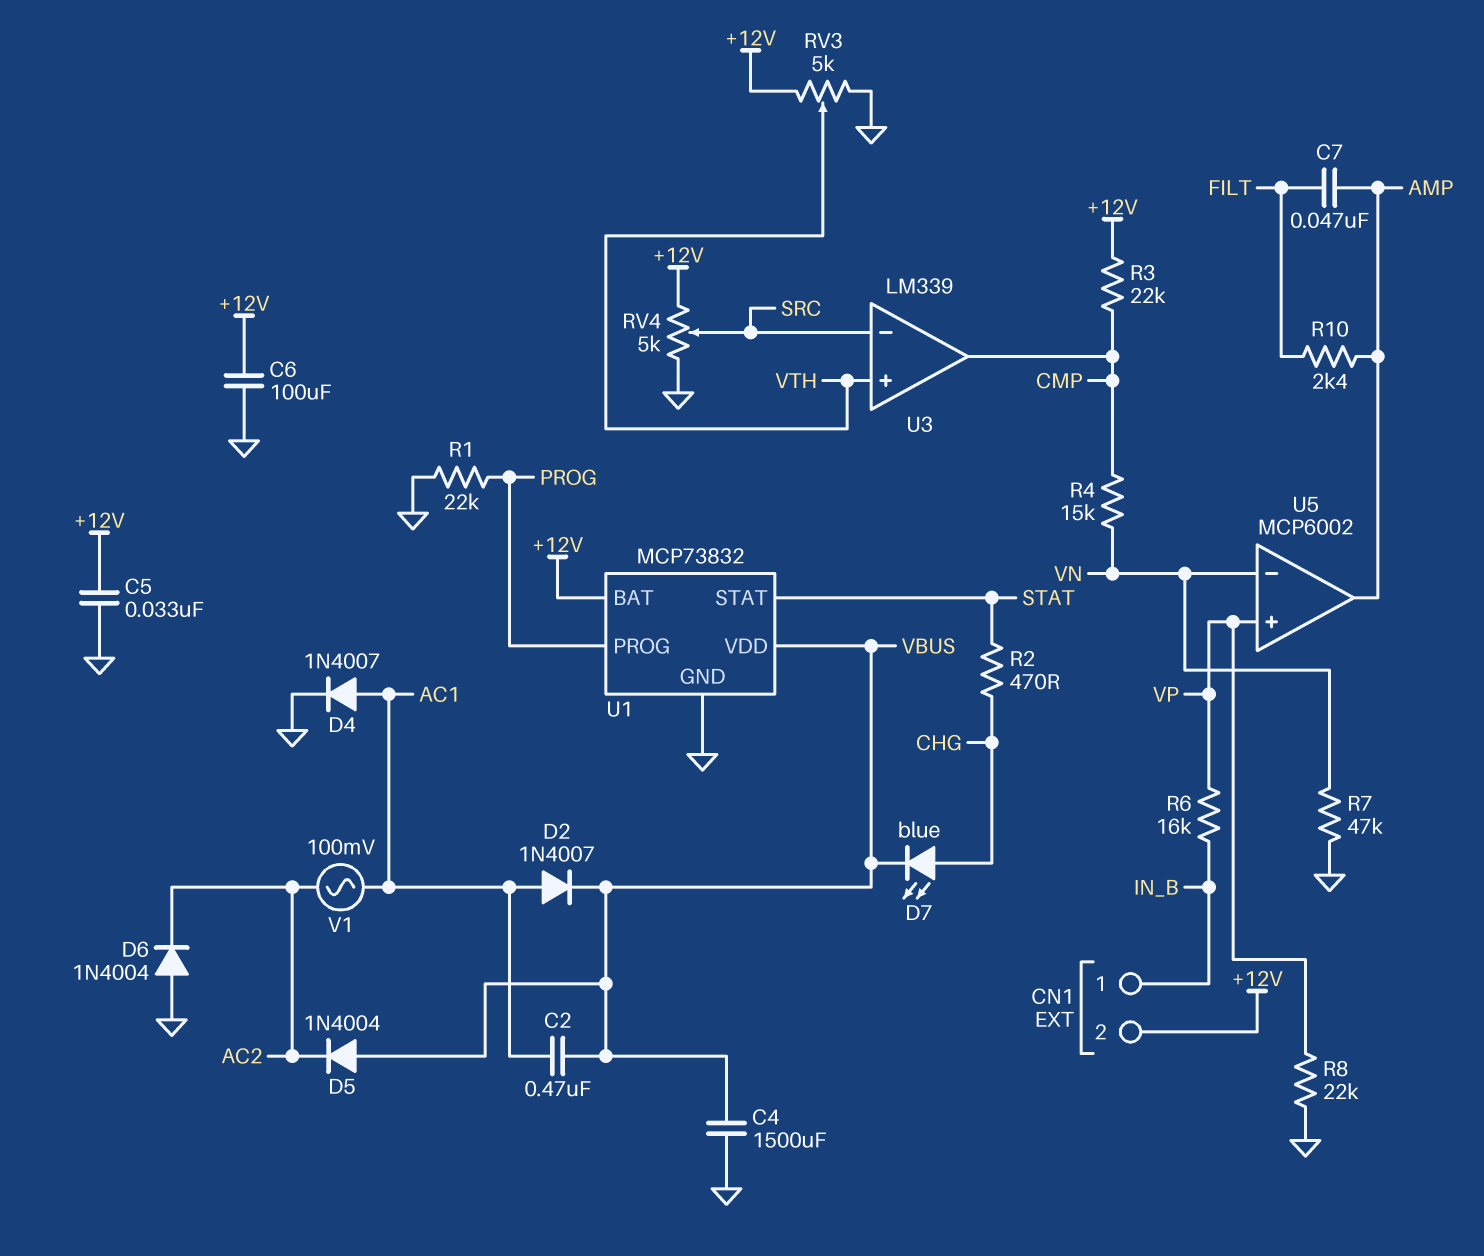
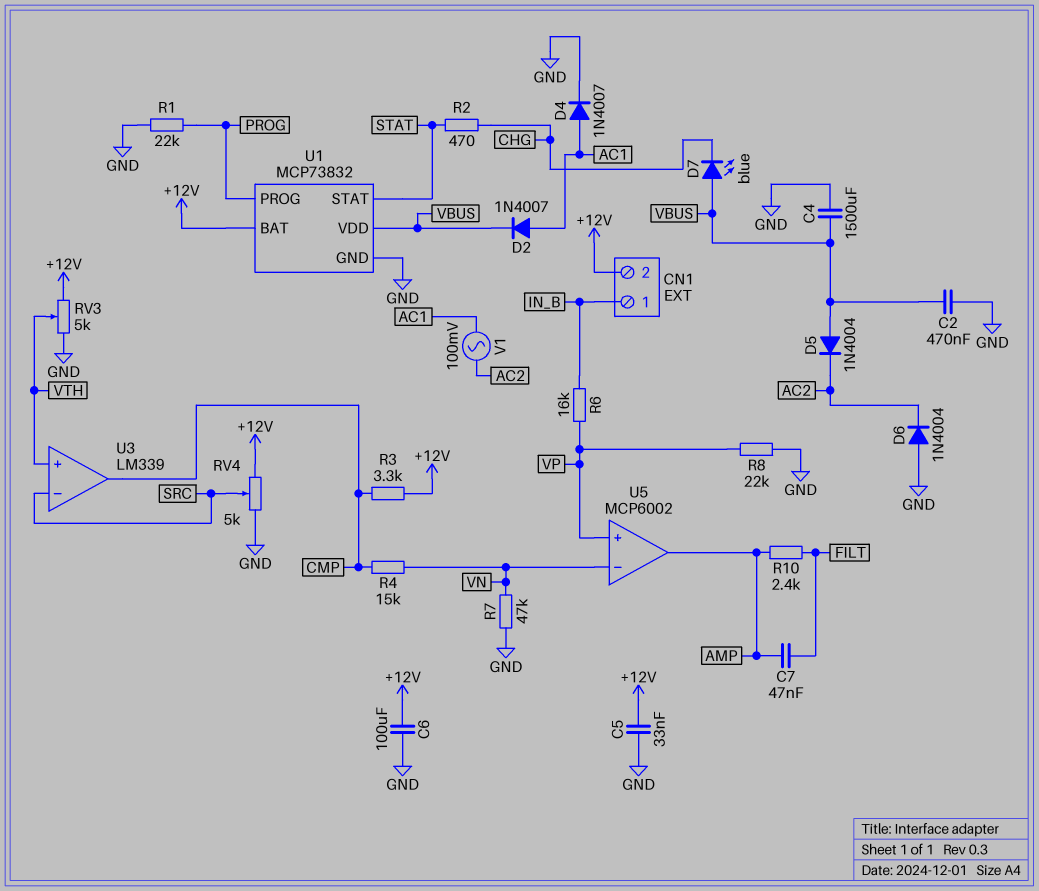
C2: 470nF (AC1, VBUS) -> 470nF (GND, VBUS)
D7: LED blue (A CHG, K VBUS) -> LED blue (A VBUS, K CHG)
R3: 22k (+12V, CMP) -> 3.3k (+12V, CMP)

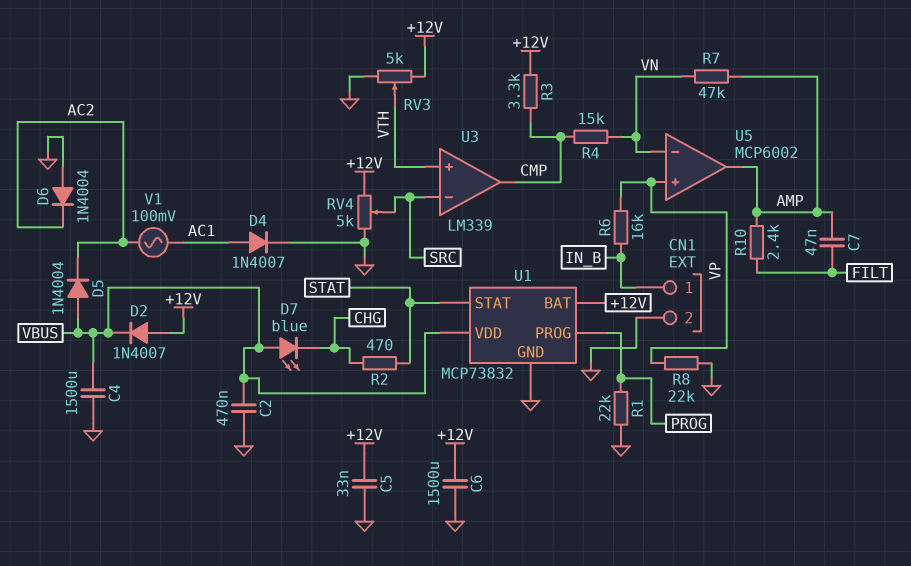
C6: 100uF (+12V, GND) -> 1500uF (+12V, GND)
CN1 pin 2: +12V -> GND
D2: diode 1N4007 (A AC1, K VBUS) -> diode 1N4007 (A +12V, K VBUS)
R7: 47k (GND, VN) -> 47k (AMP, VN)

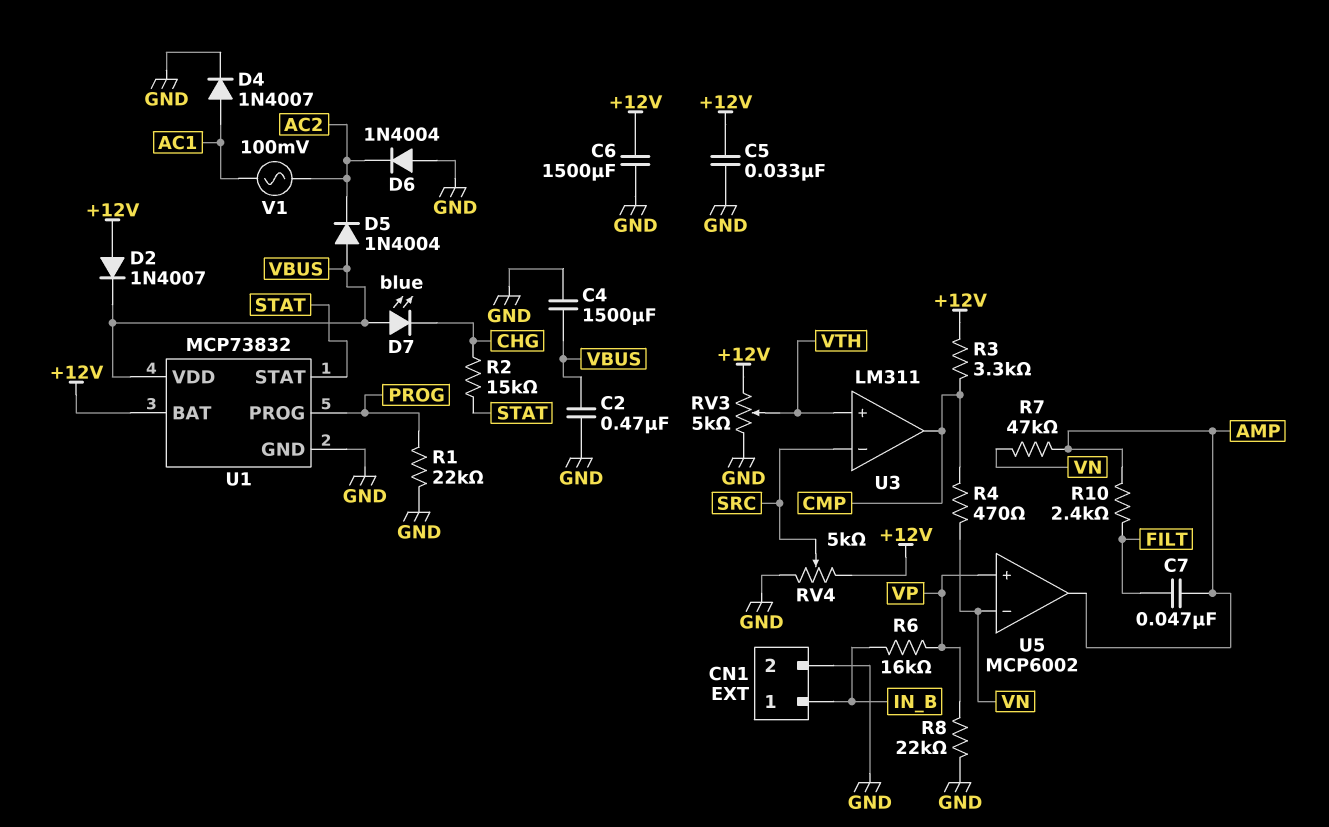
R2: 470 (CHG, STAT) -> 15k (CHG, STAT)
R4: 15k (CMP, VN) -> 470 (CMP, VN)
U3: LM339 -> LM311

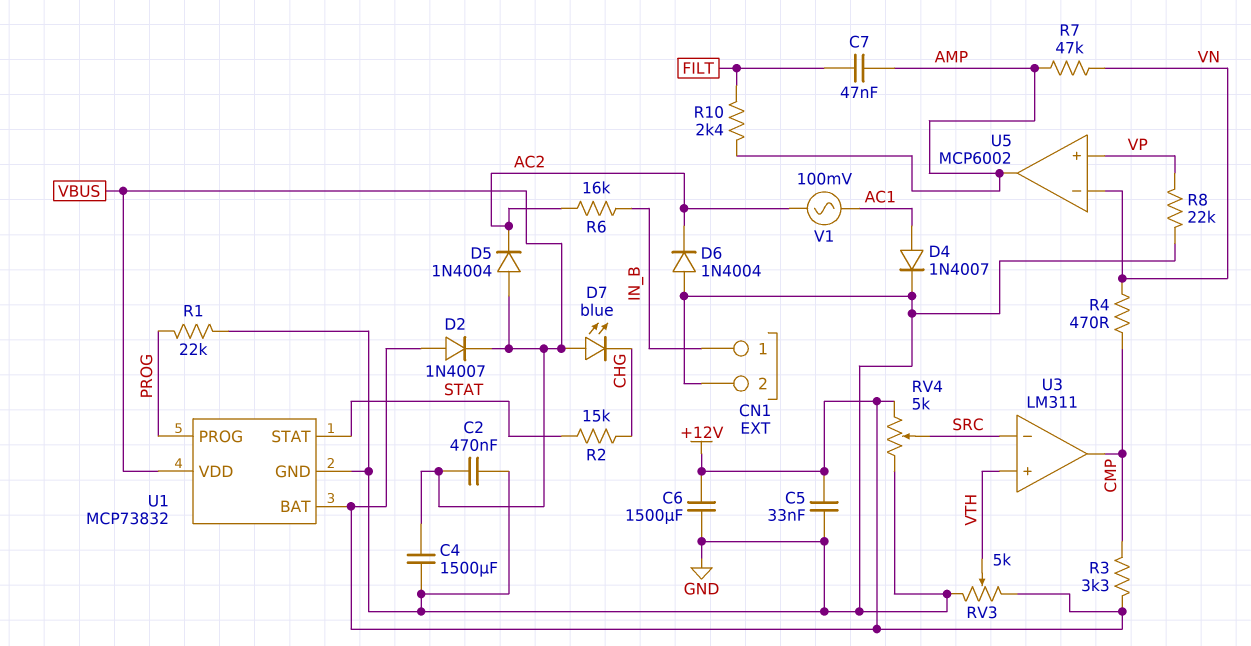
R6: 16k (IN_B, VP) -> 16k (AC2, IN_B)

